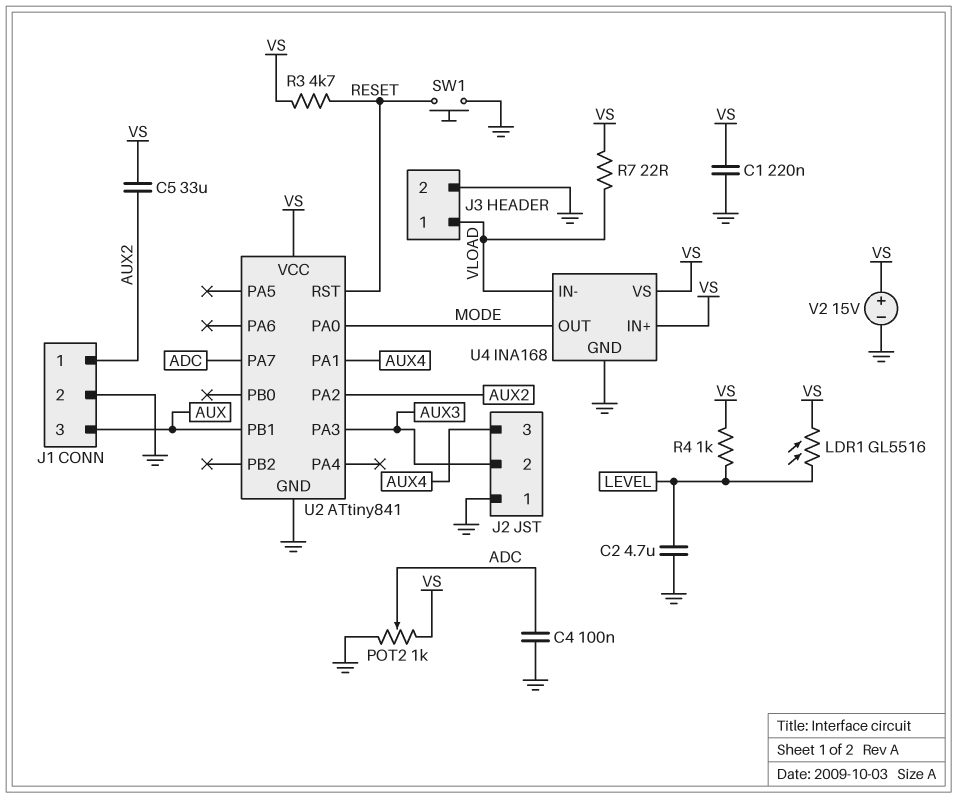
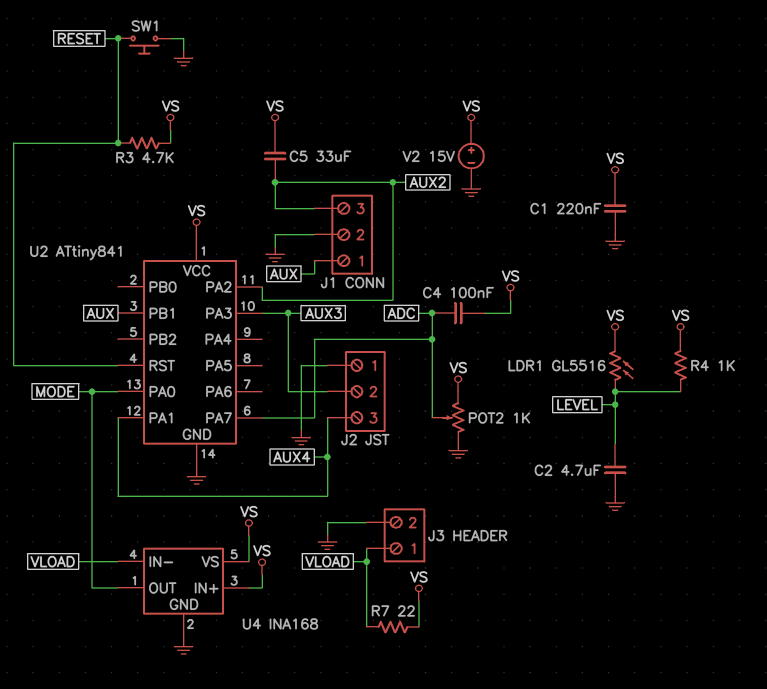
C4: 100nF (ADC, GND) -> 100nF (ADC, VS)
J1 pin 1: AUX2 -> AUX
J1 pin 3: AUX -> AUX2

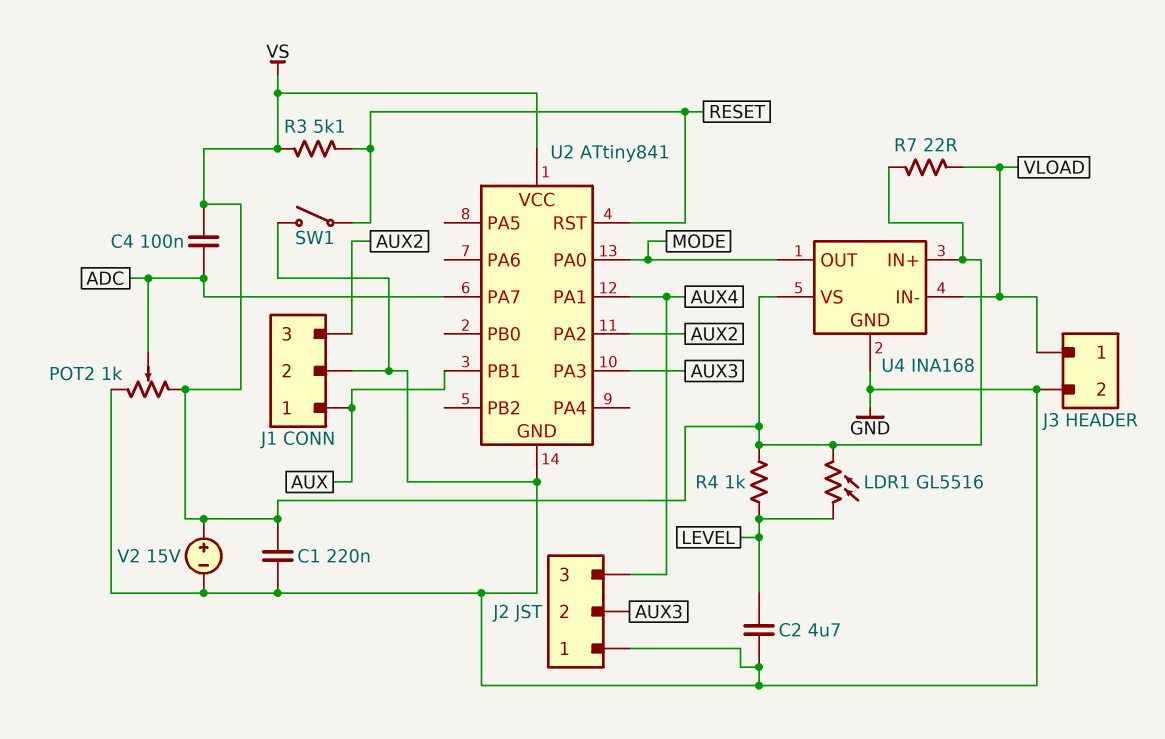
C5: 33uF (AUX2, VS) -> none
R3: 4.7k (RESET, VS) -> 5.1k (RESET, VS)
SW1: button (GND, RESET) -> switch (GND, RESET)

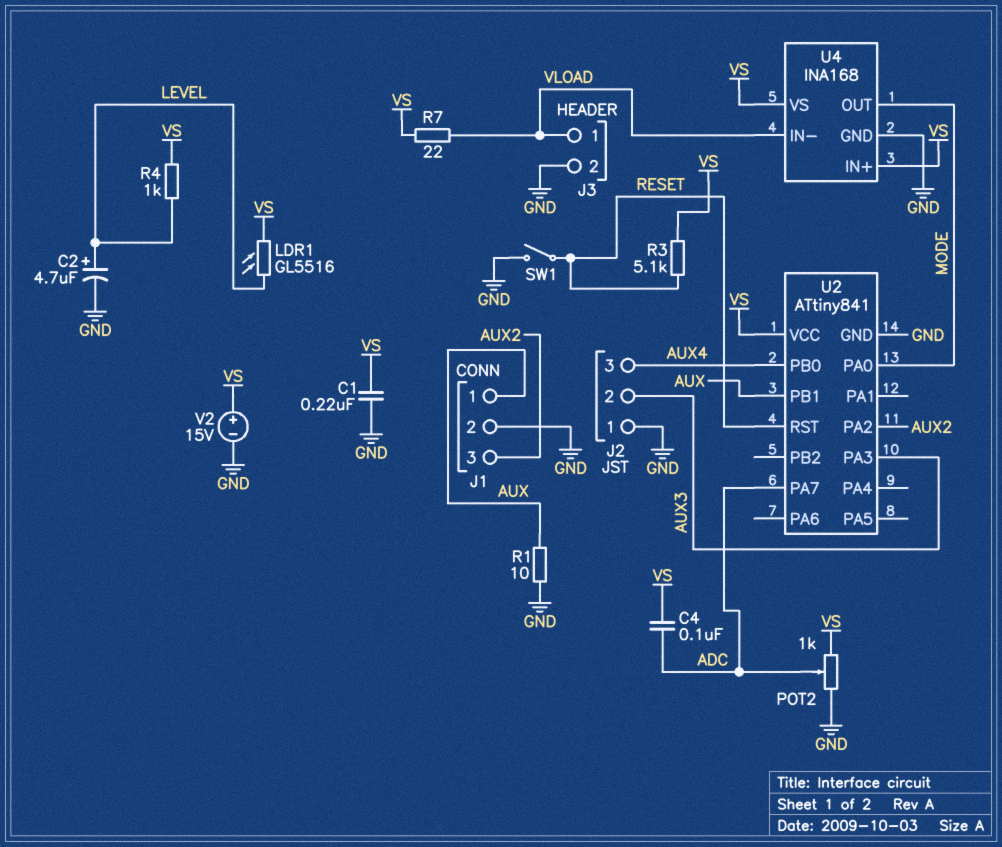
C2: 4.7uF (GND, LEVEL) -> 4.7uF (plus LEVEL, minus GND)
R1: none -> 10 (AUX, GND)
U2 pin PA1: AUX4 -> none
U2 pin PB0: none -> AUX4

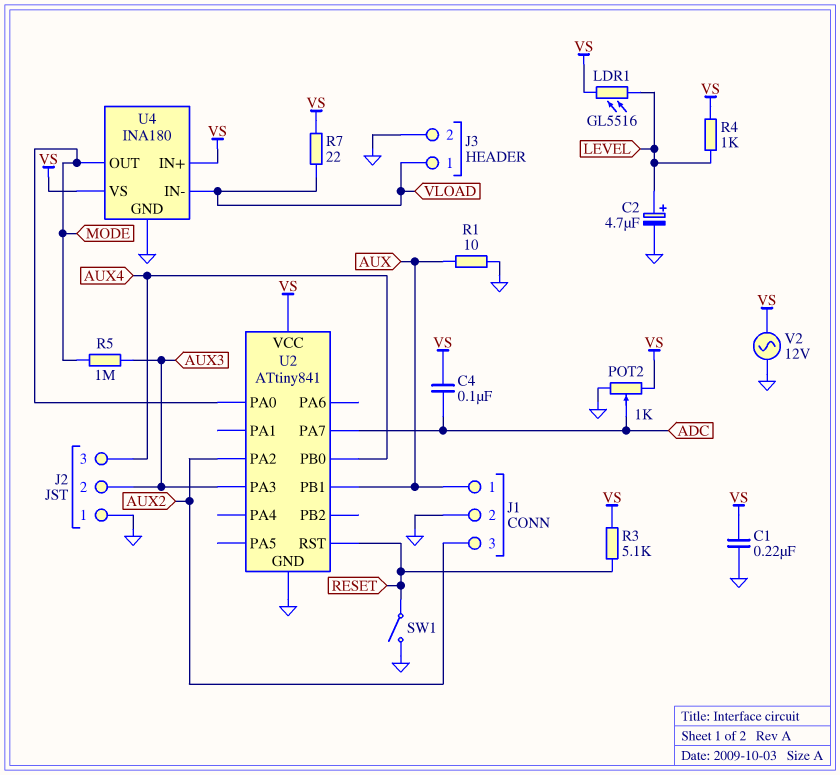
R5: none -> 1M (AUX3, MODE)
U4: INA168 -> INA180
V2: 15V (plus VS, minus GND) -> AC 12V (GND, VS)

